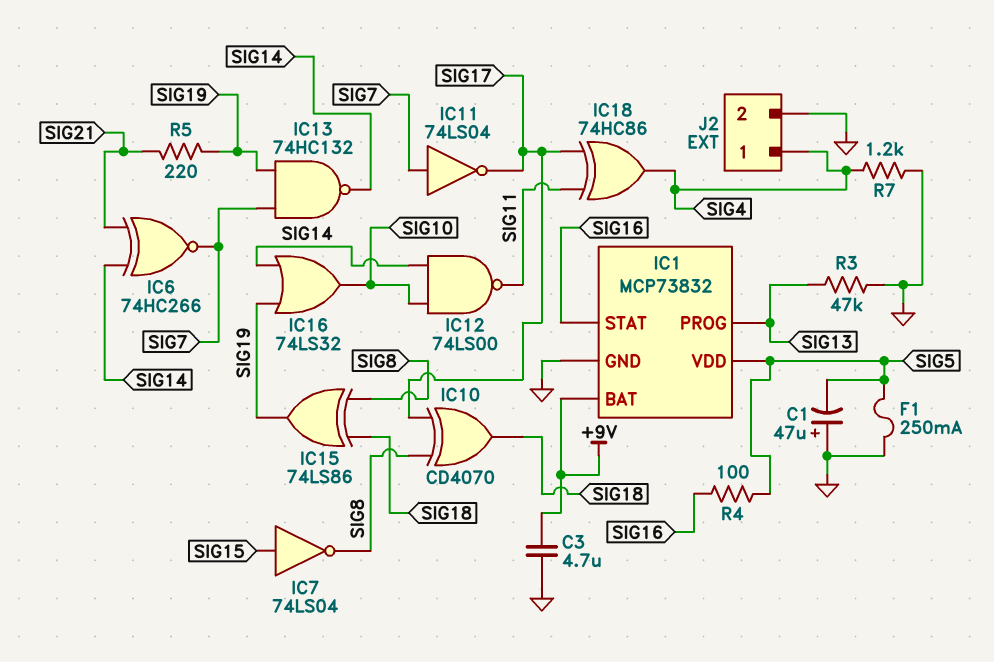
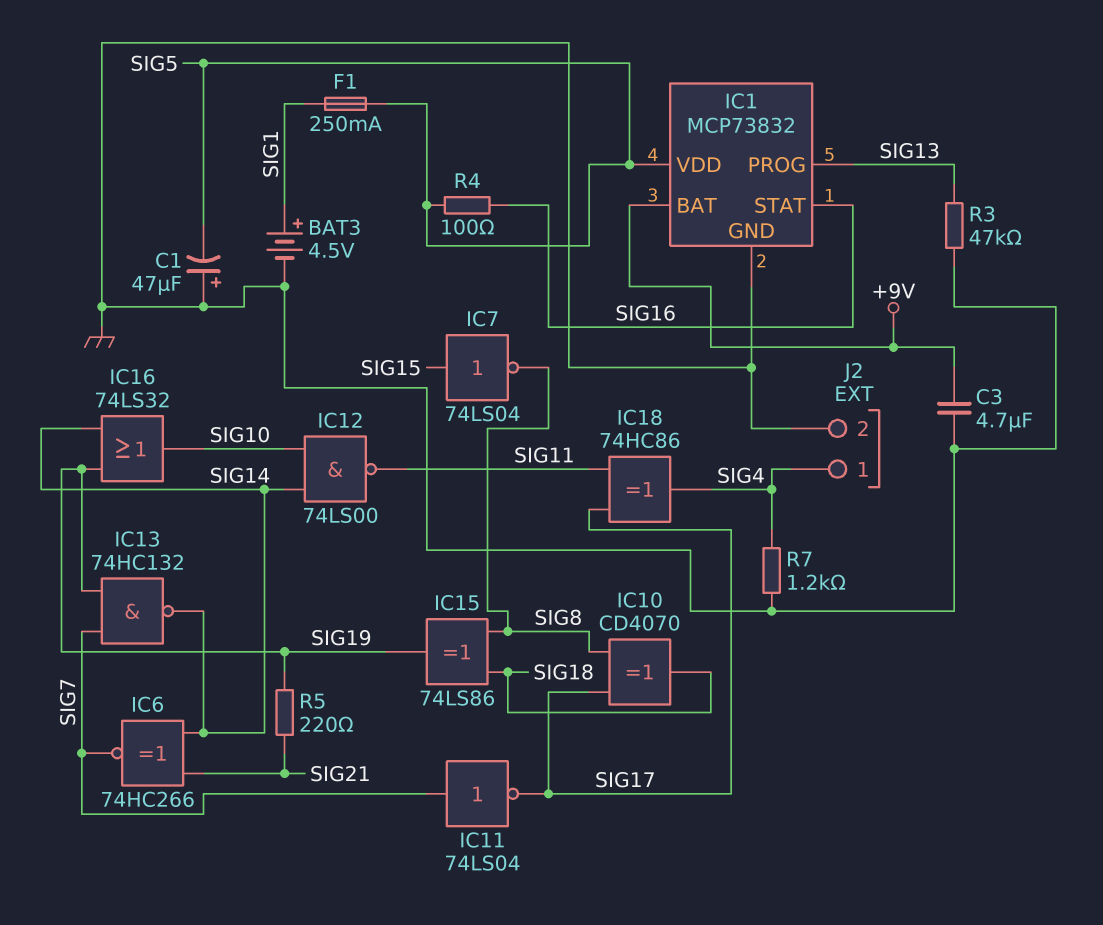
BAT3: none -> 4.5V (plus SIG1, minus GND)
F1: 250mA (GND, SIG5) -> 250mA (SIG1, SIG5)

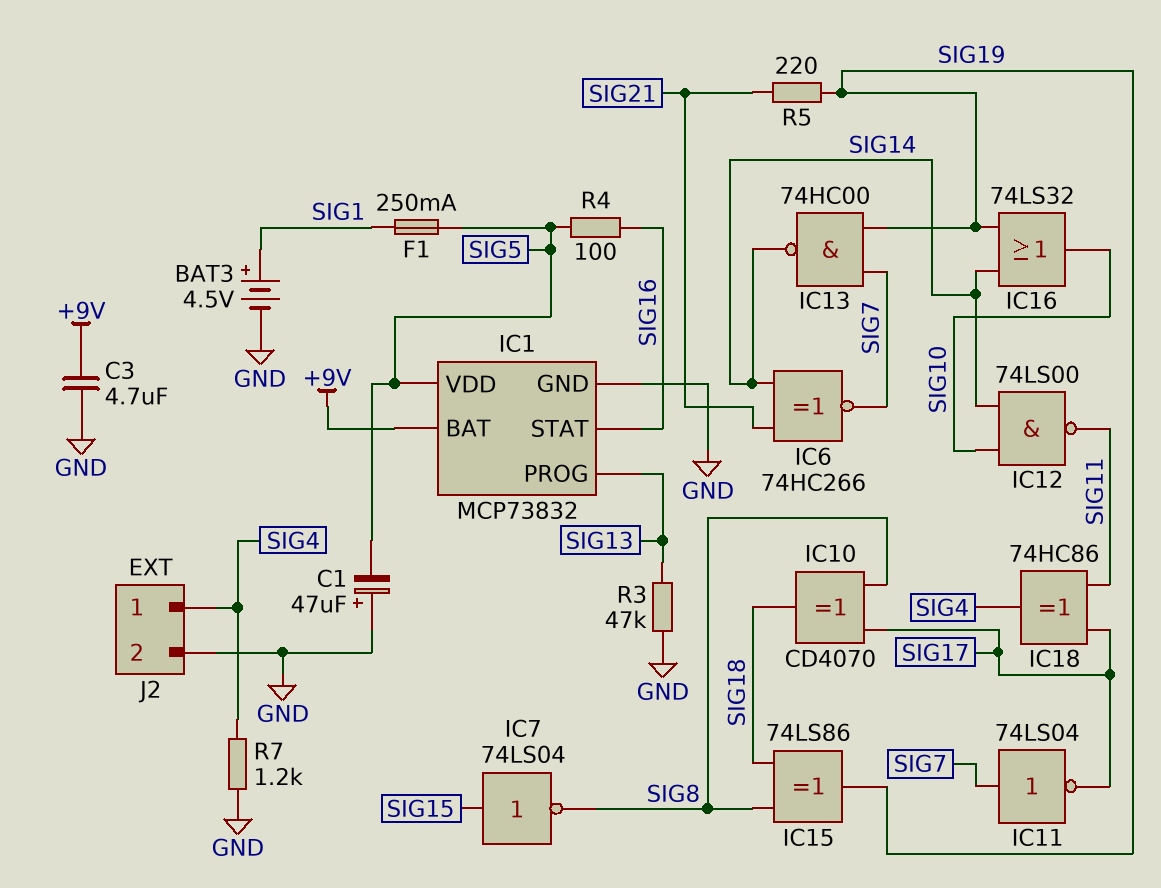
IC13: NAND 74HC132 (in SIG7, in SIG19, out SIG14) -> NAND 74HC00 (in SIG7, in SIG19, out SIG14)

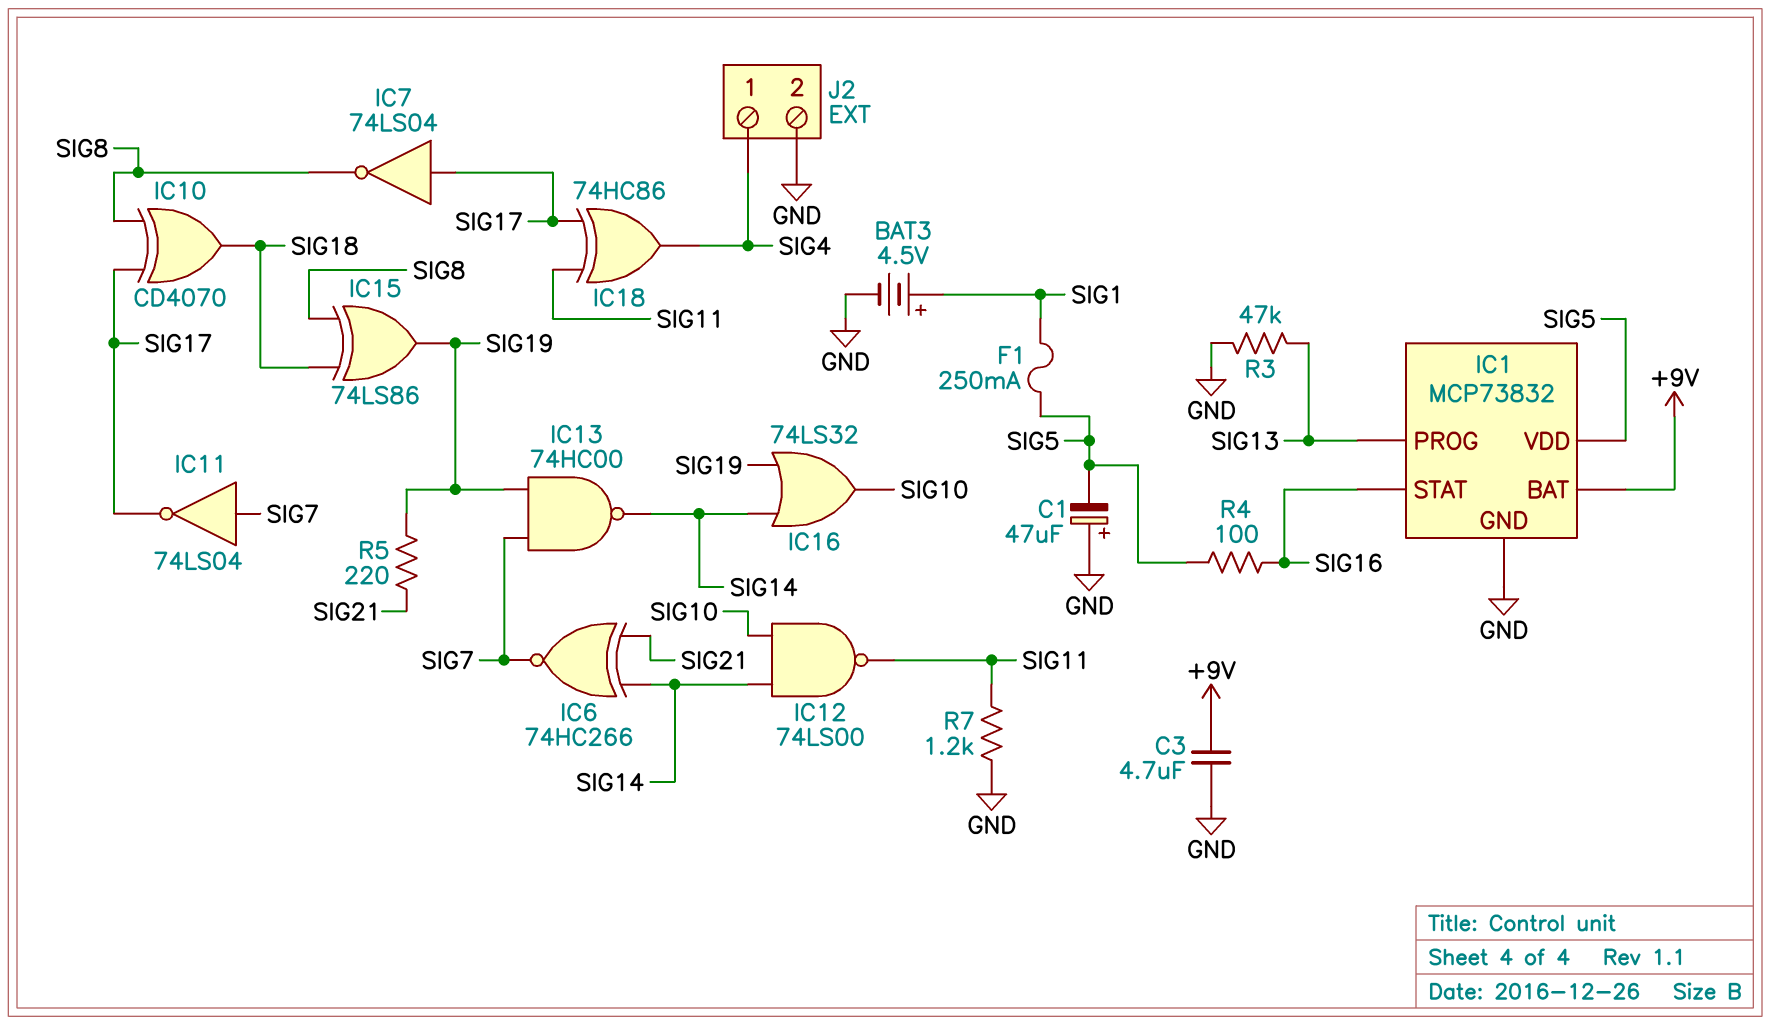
IC7: NOT 74LS04 (in SIG15, out SIG8) -> NOT 74LS04 (in SIG17, out SIG8)
R7: 1.2k (GND, SIG4) -> 1.2k (GND, SIG11)

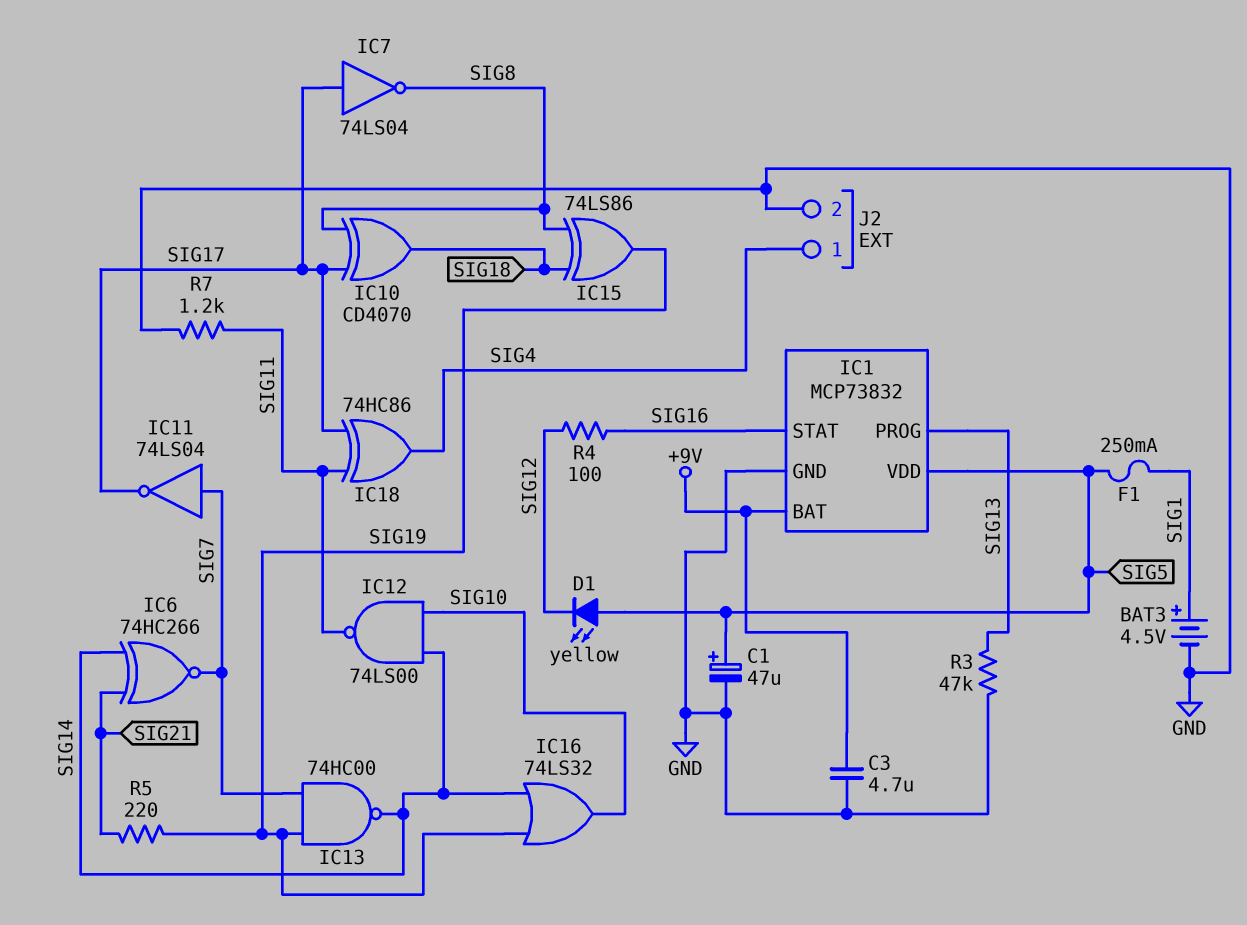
C1: 47uF (plus GND, minus SIG5) -> 47uF (plus SIG5, minus GND)
D1: none -> LED yellow (A SIG5, K SIG12)
R4: 100 (SIG5, SIG16) -> 100 (SIG12, SIG16)

